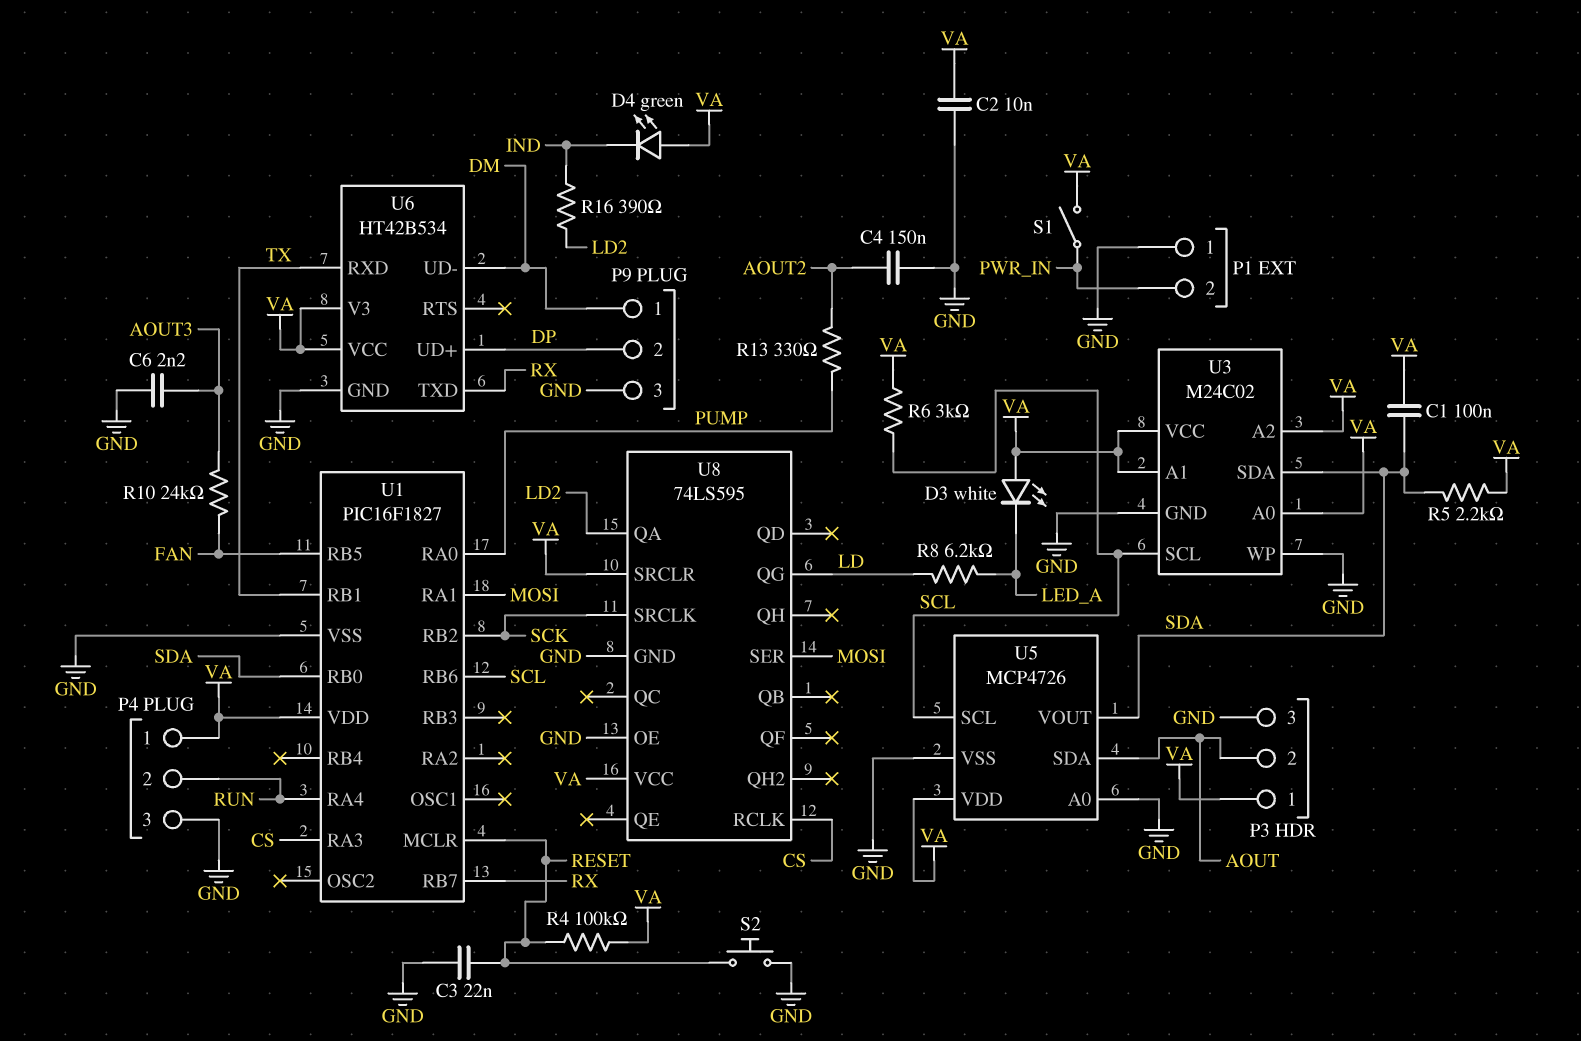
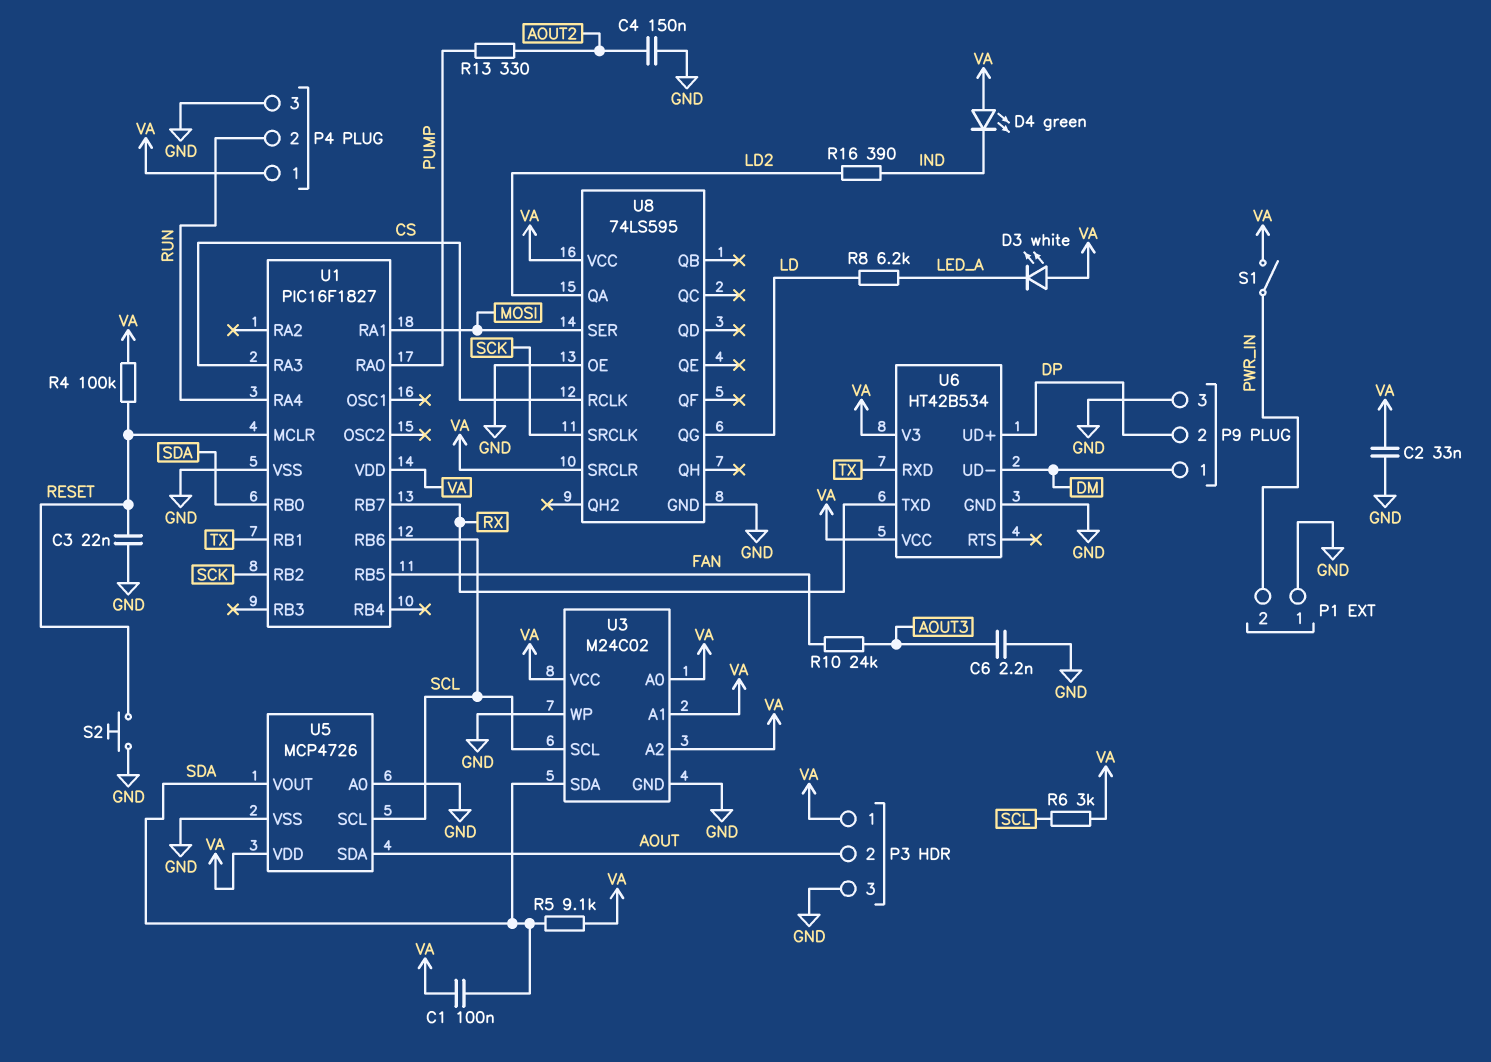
C2: 10nF (GND, VA) -> 33nF (GND, VA)
R5: 2.2k (SDA, VA) -> 9.1k (SDA, VA)

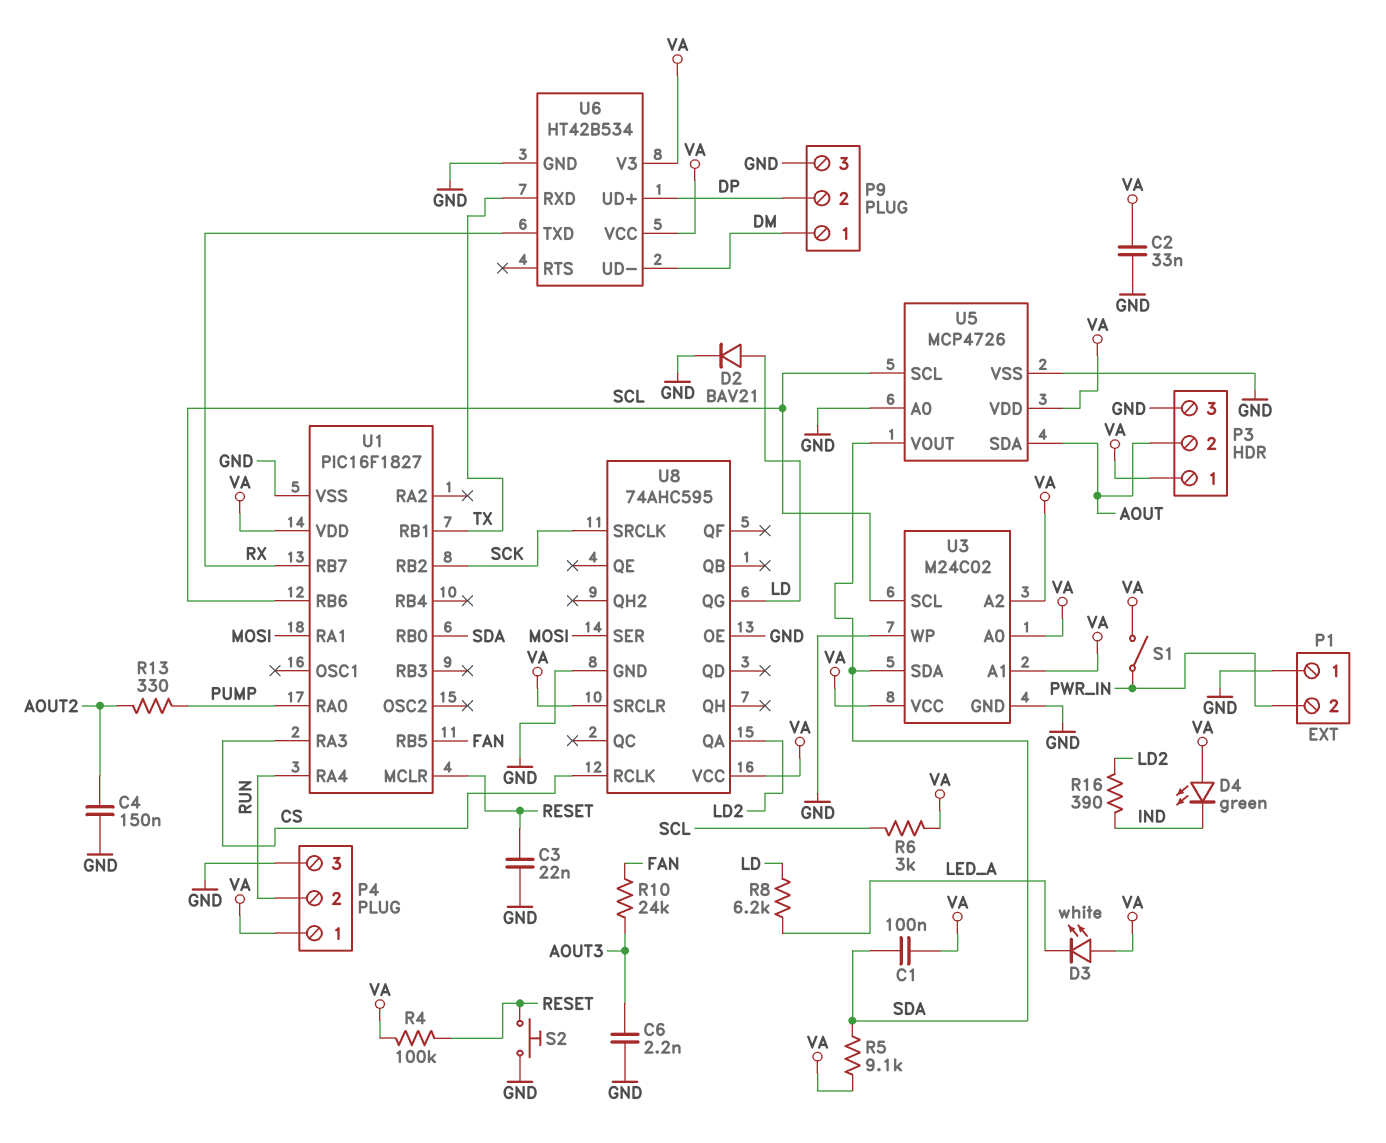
D2: none -> diode BAV21 (A LD, K GND)
U8: 74LS595 -> 74AHC595

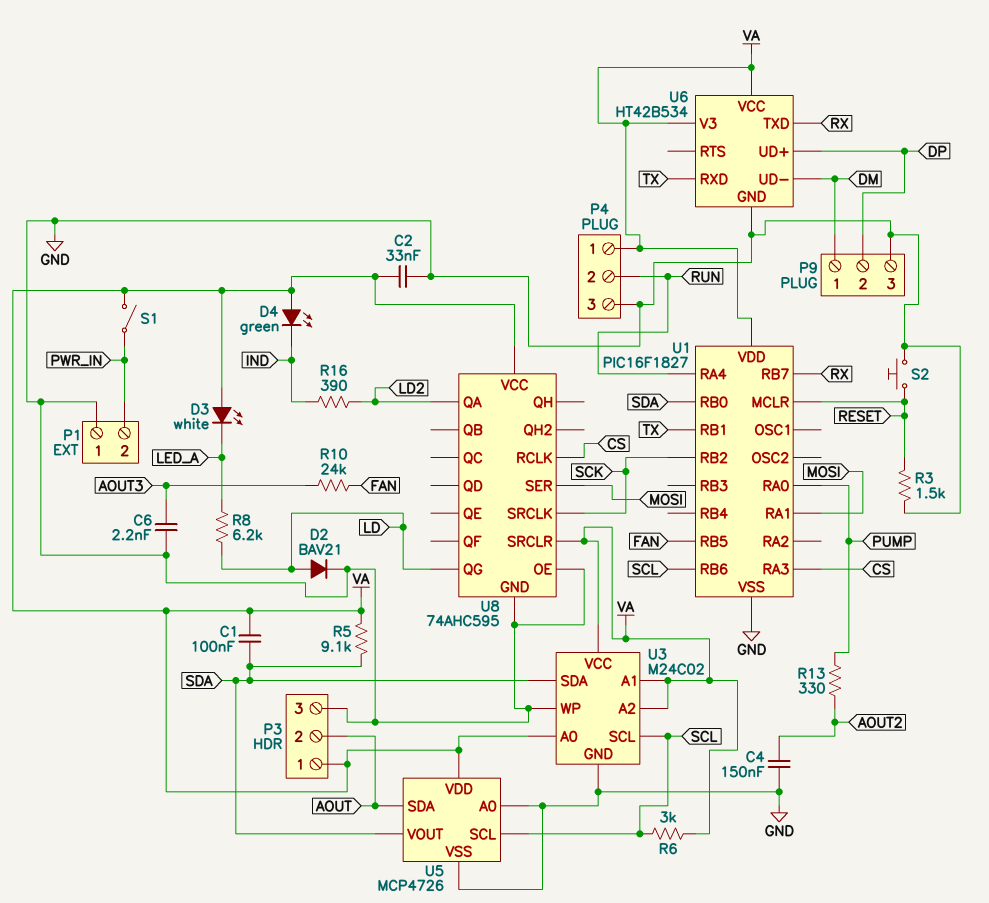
C3: 22nF (GND, RESET) -> none
R3: none -> 1.5k (GND, RESET)
R4: 100k (RESET, VA) -> none

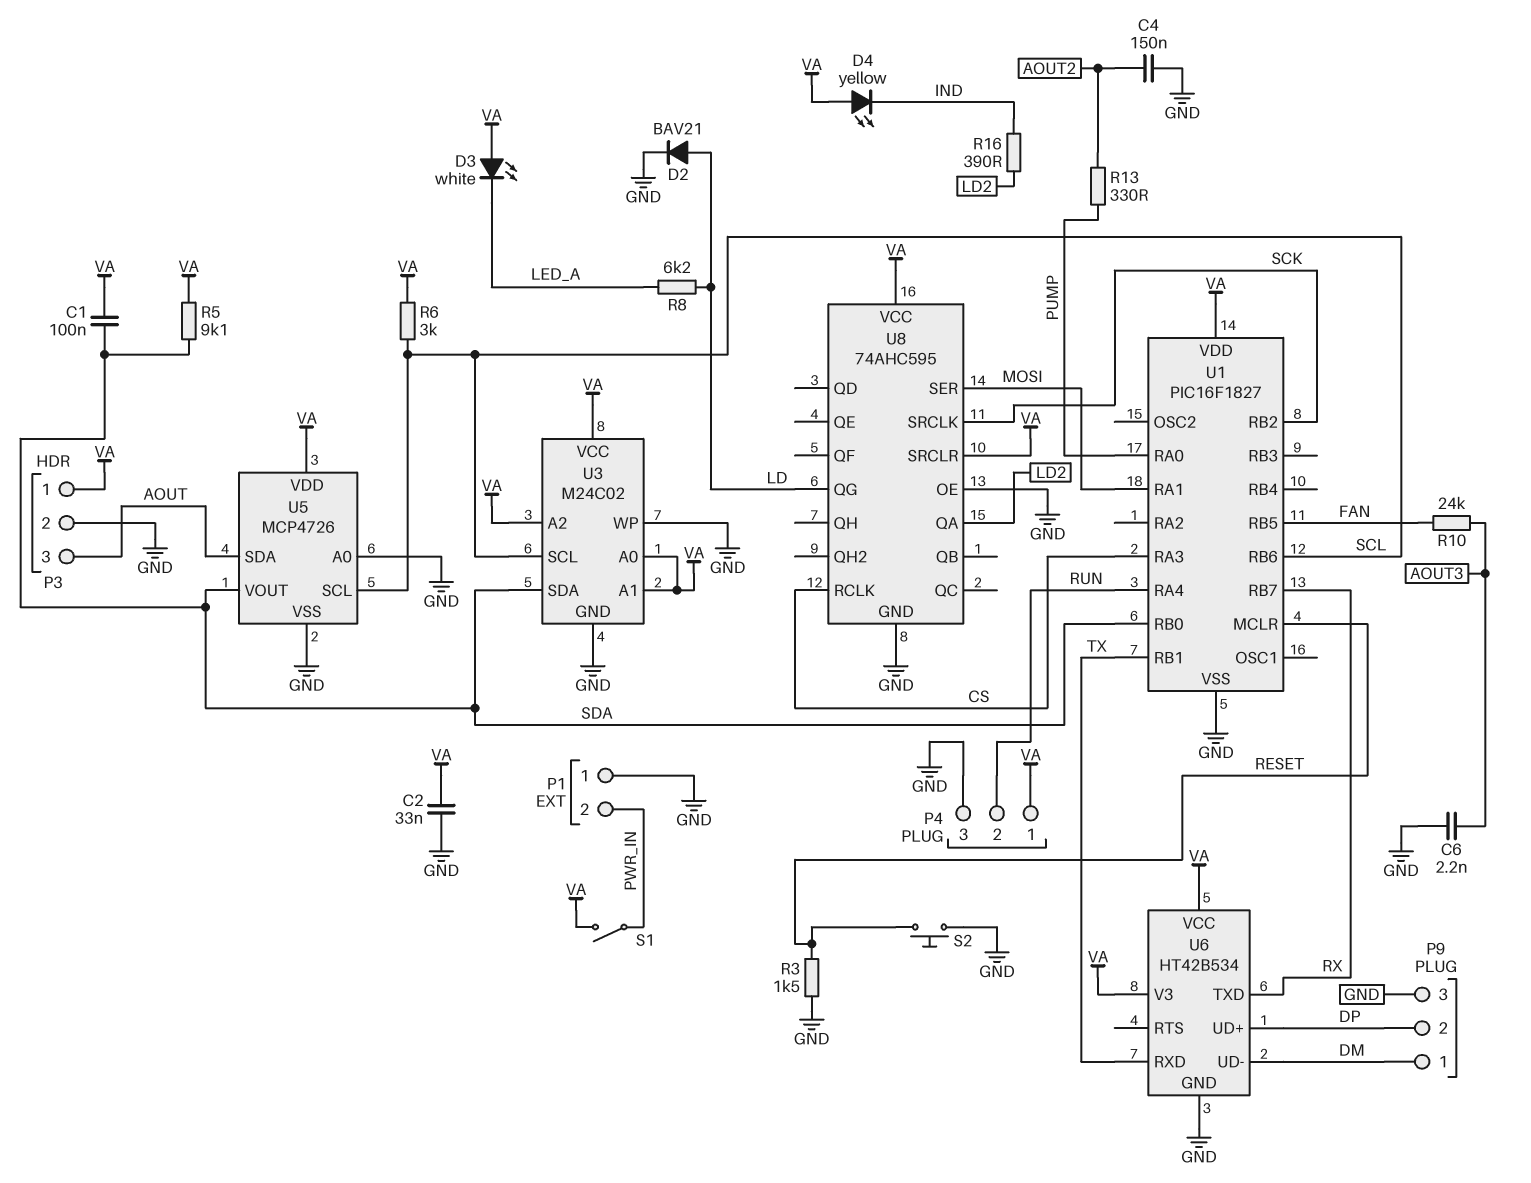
D4: LED green (A VA, K IND) -> LED yellow (A VA, K IND)
P3 pin 2: AOUT -> GND
P3 pin 3: GND -> AOUT

